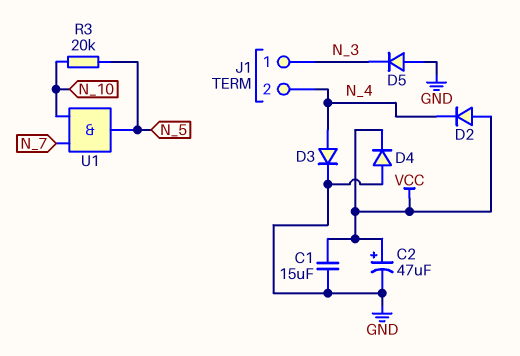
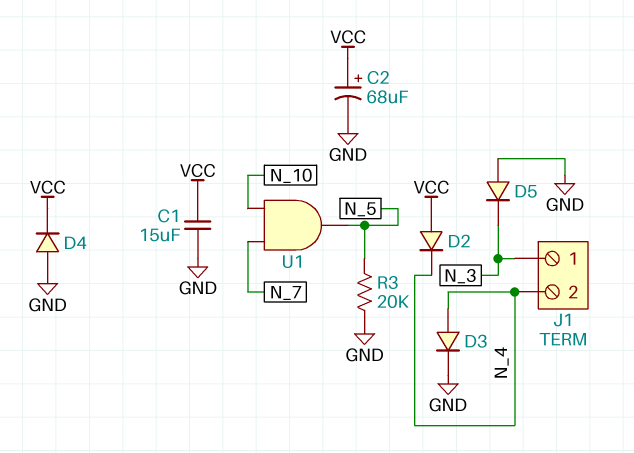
C2: 47uF (plus VCC, minus GND) -> 68uF (plus VCC, minus GND)
R3: 20k (N_5, N_10) -> 20k (GND, N_5)

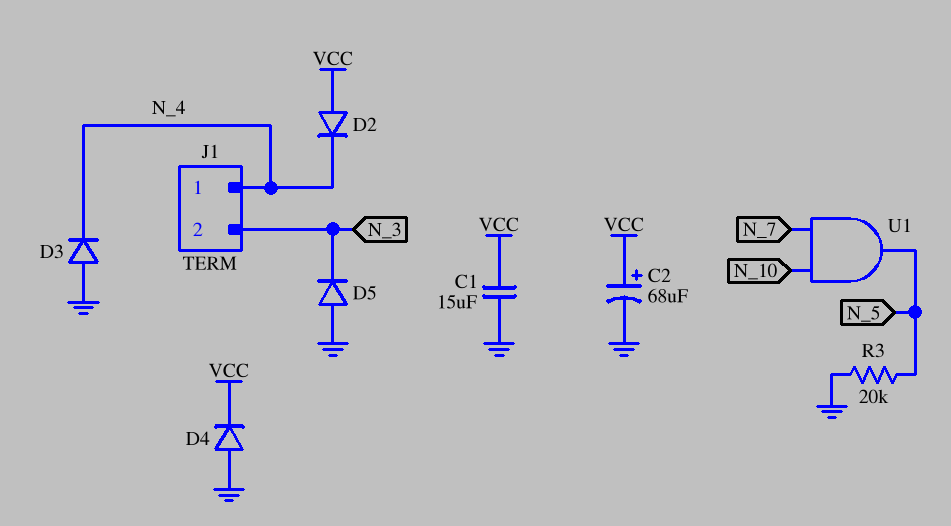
D3: diode (A N_4, K GND) -> diode (A GND, K N_4)
J1 pin 1: N_3 -> N_4
J1 pin 2: N_4 -> N_3

